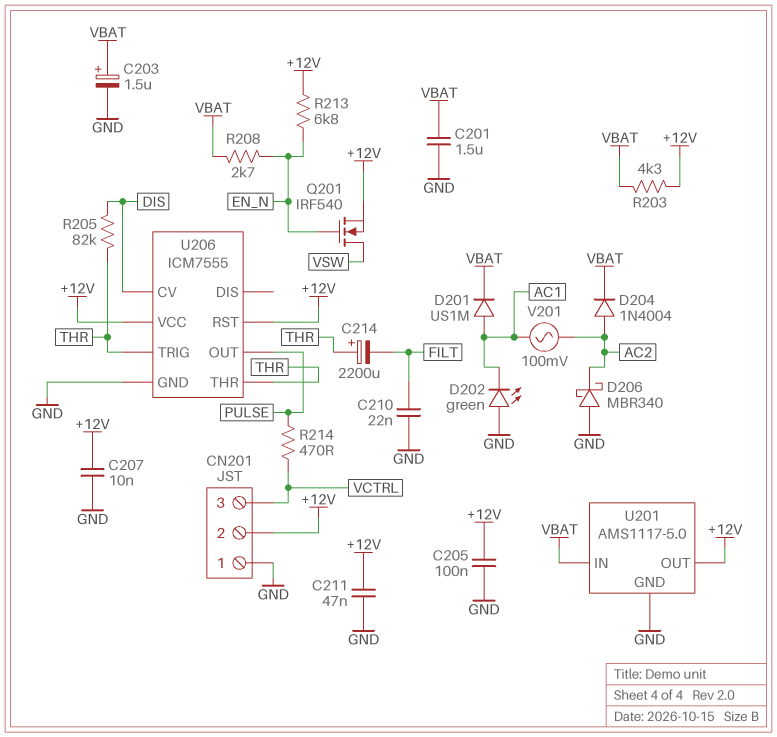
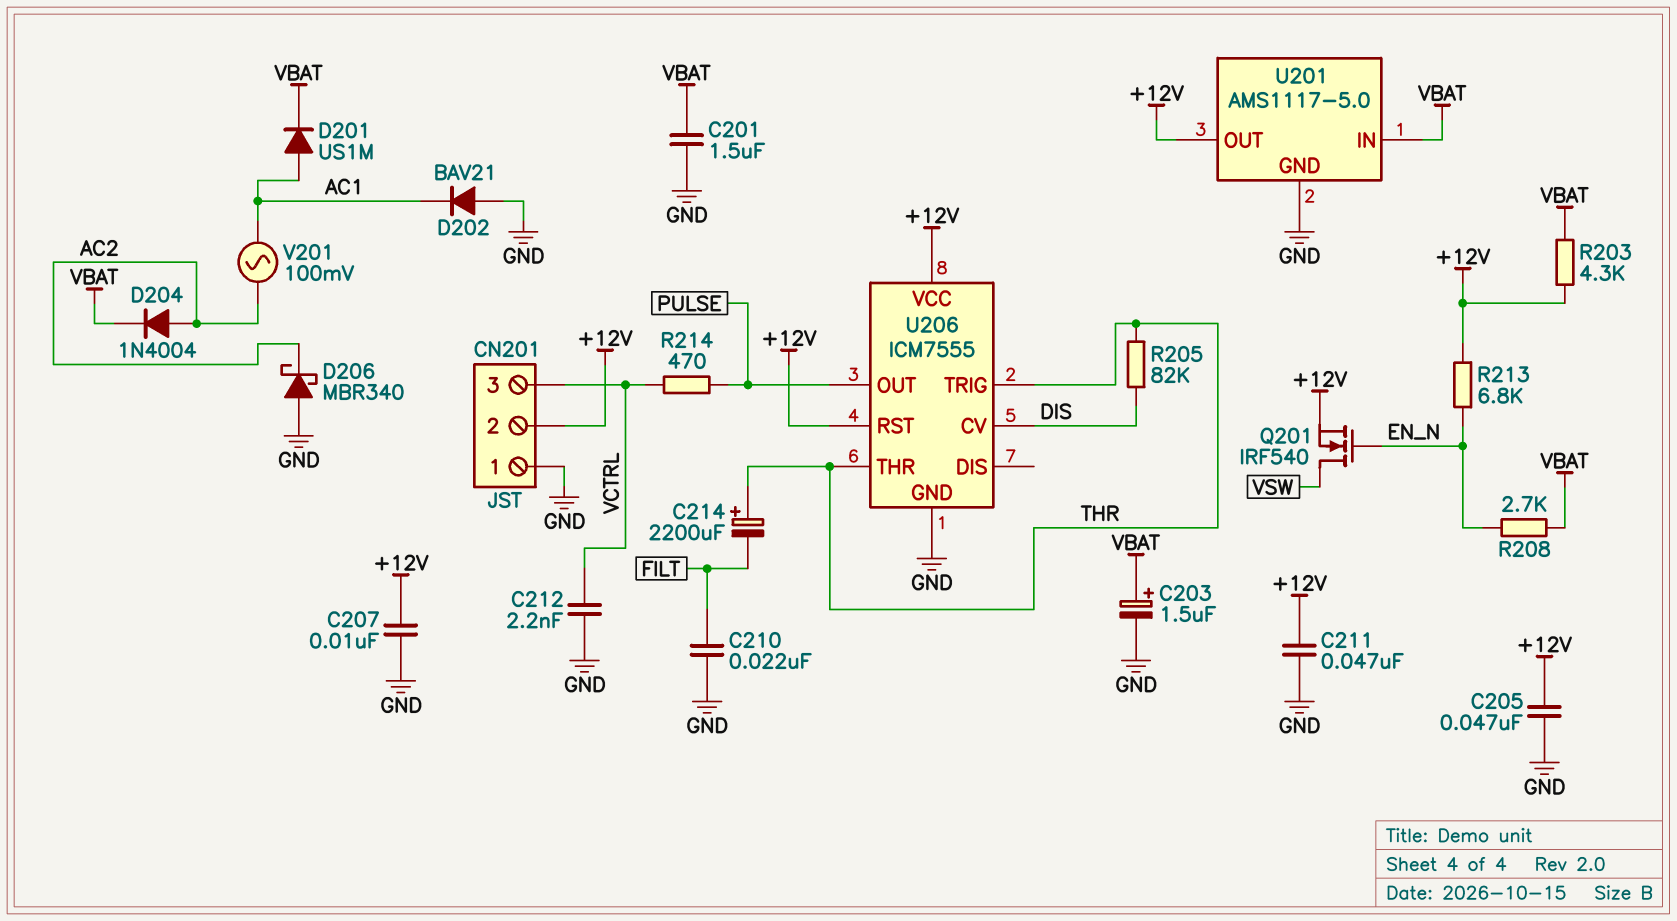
C205: 100nF (+12V, GND) -> 47nF (+12V, GND)
C212: none -> 2.2nF (GND, VCTRL)
D202: LED green (A GND, K AC1) -> diode BAV21 (A GND, K AC1)

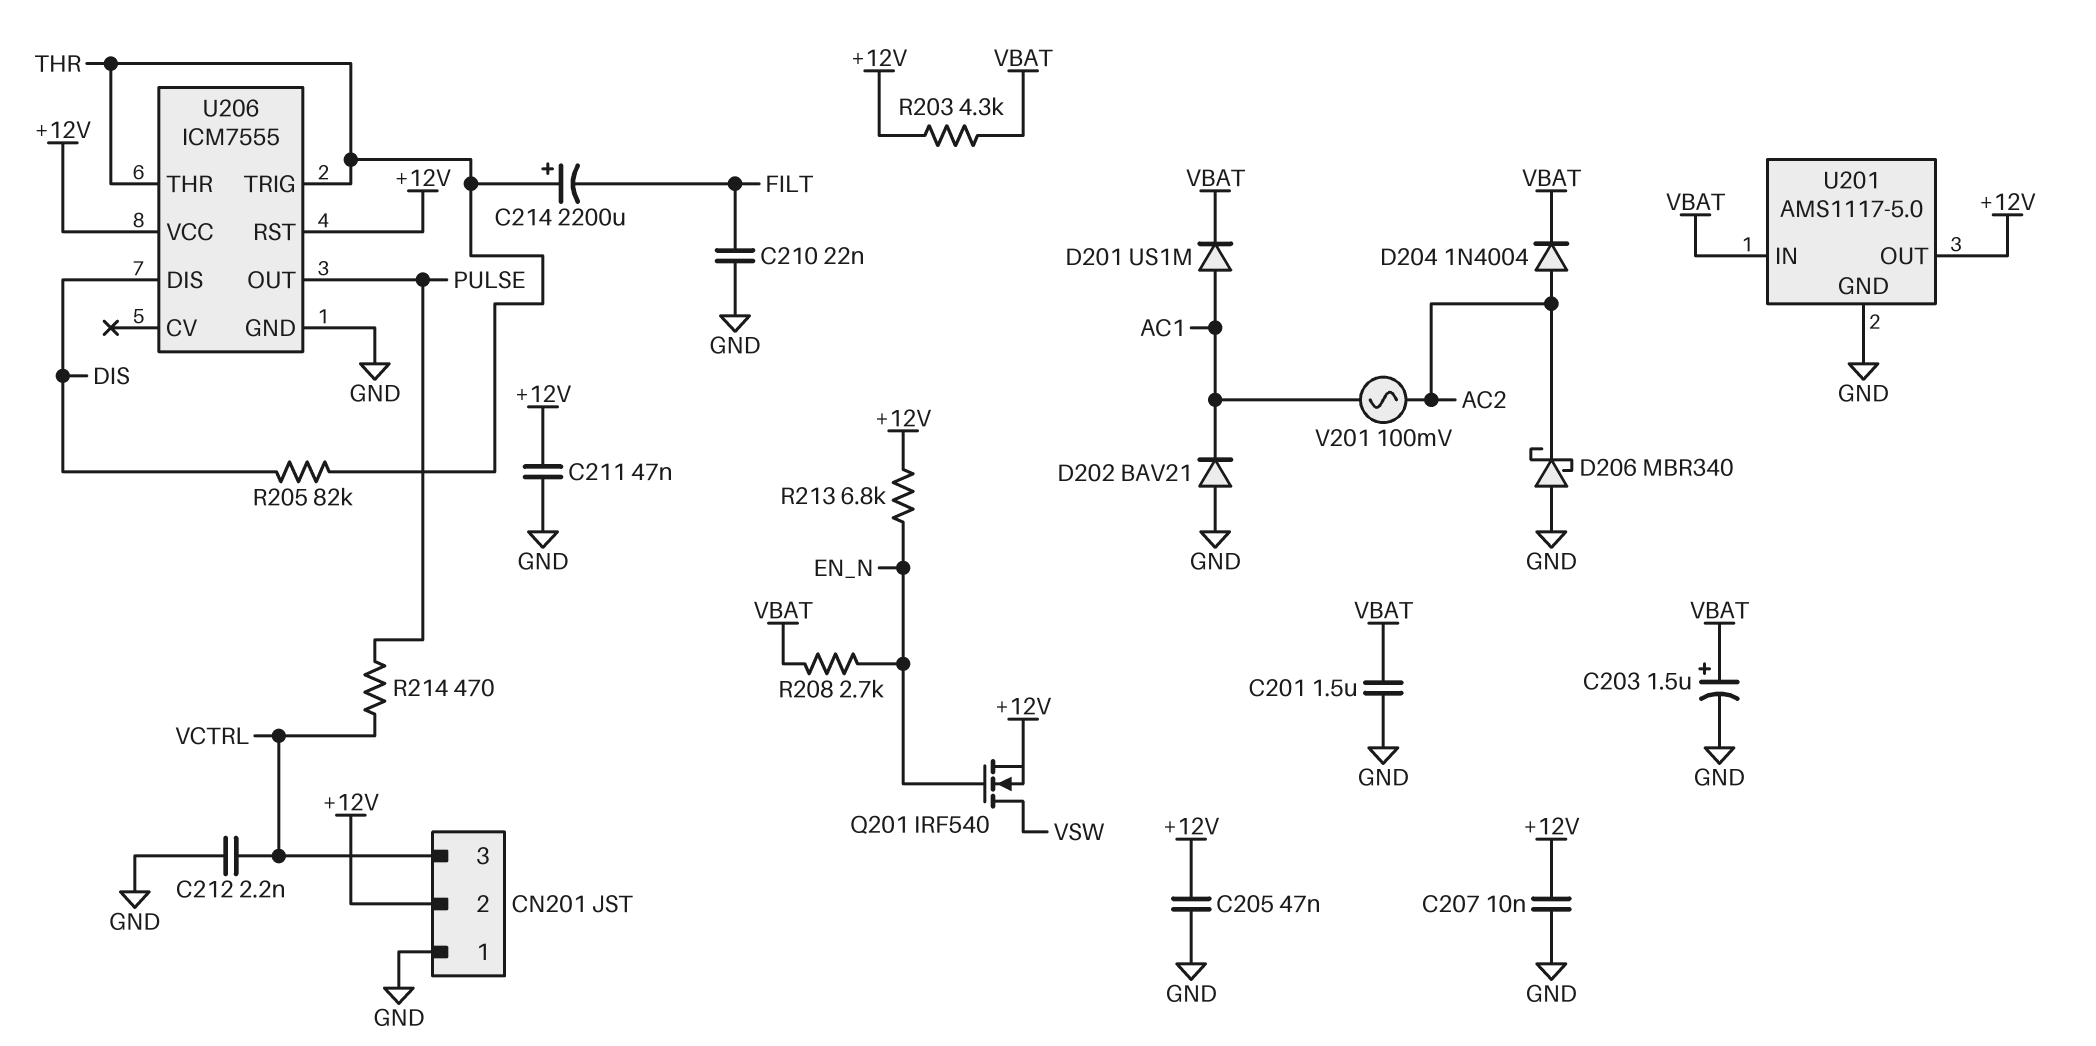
U206 pin CV: DIS -> none
U206 pin DIS: none -> DIS

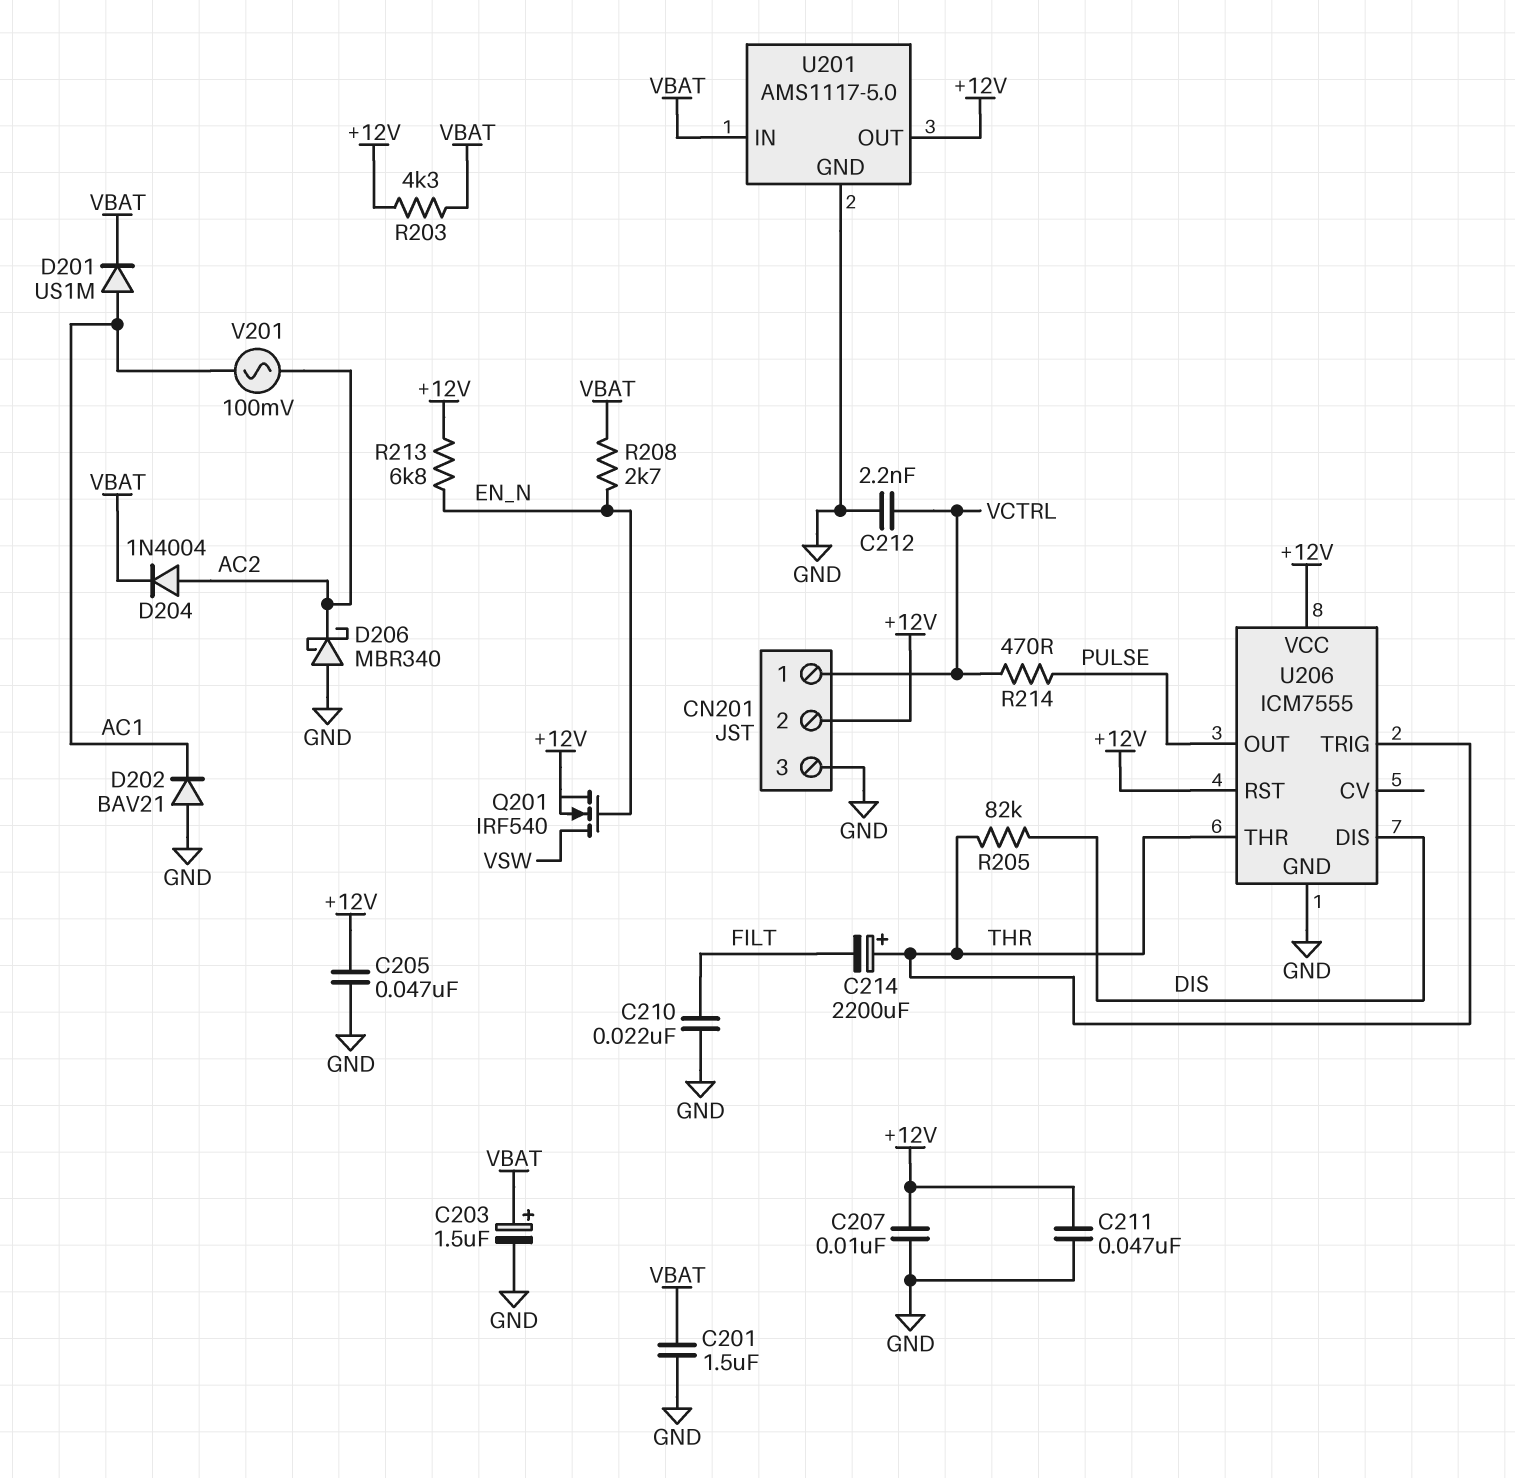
CN201 pin 1: GND -> VCTRL
CN201 pin 3: VCTRL -> GND

